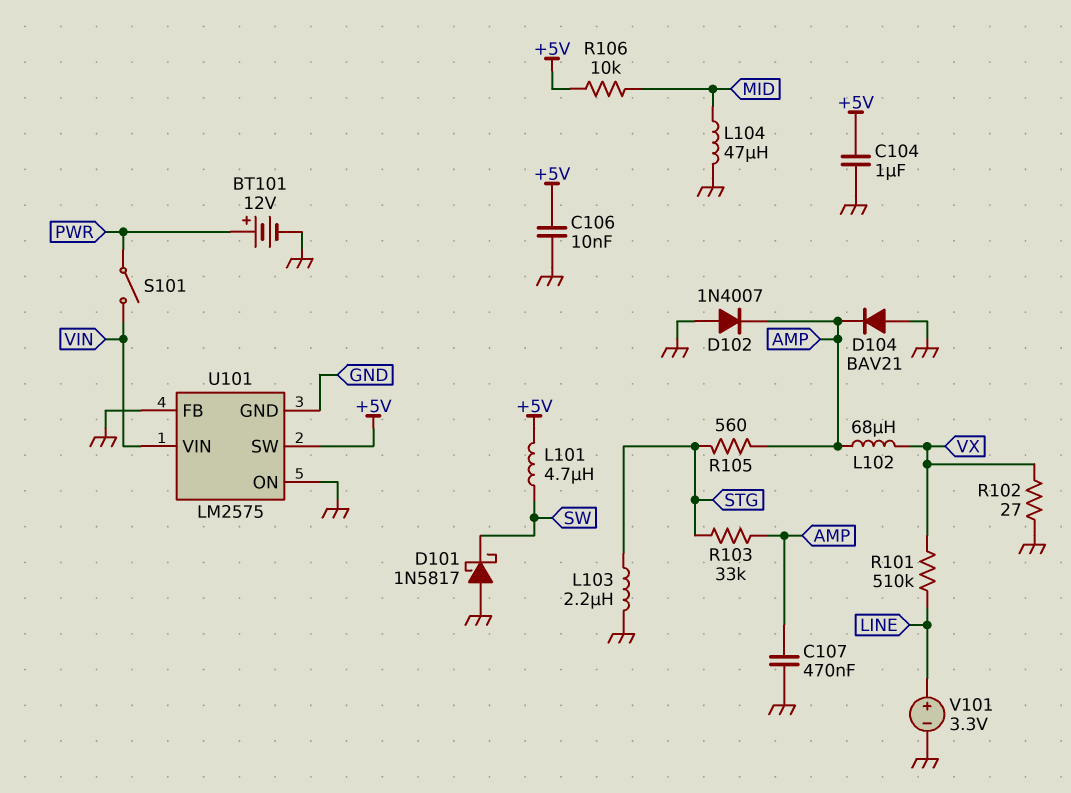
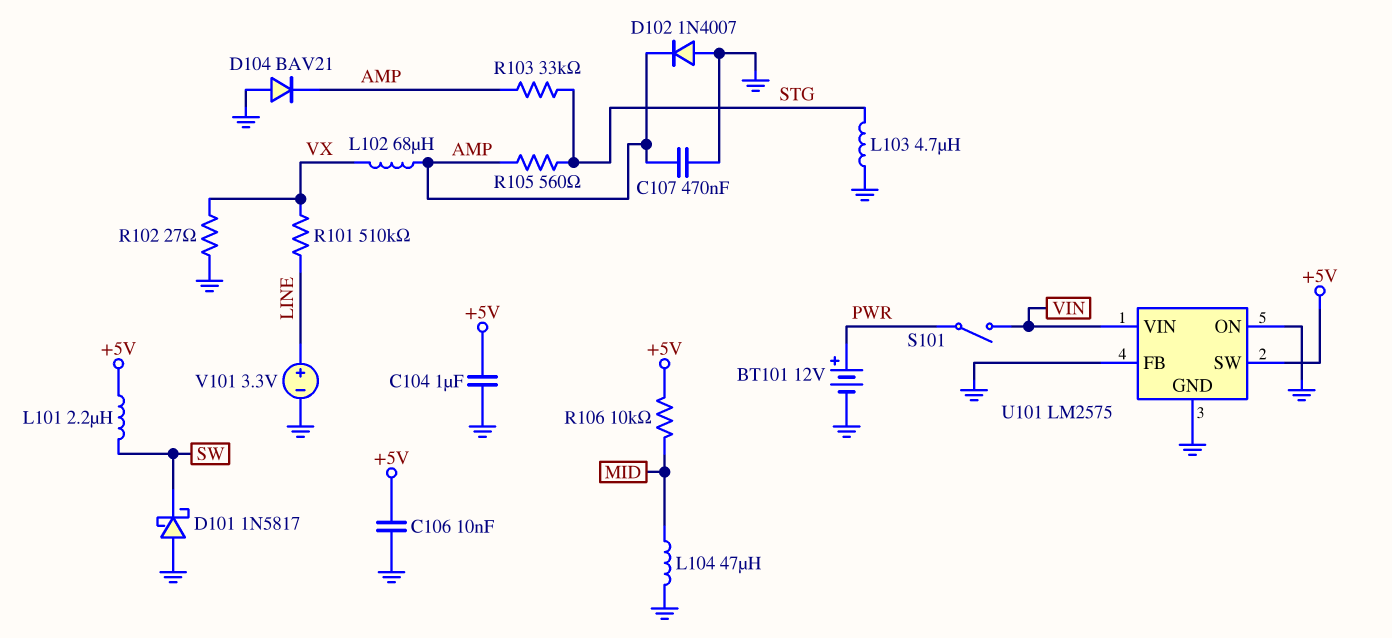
L101: 4.7uH (+5V, SW) -> 2.2uH (+5V, SW)
L103: 2.2uH (GND, STG) -> 4.7uH (GND, STG)

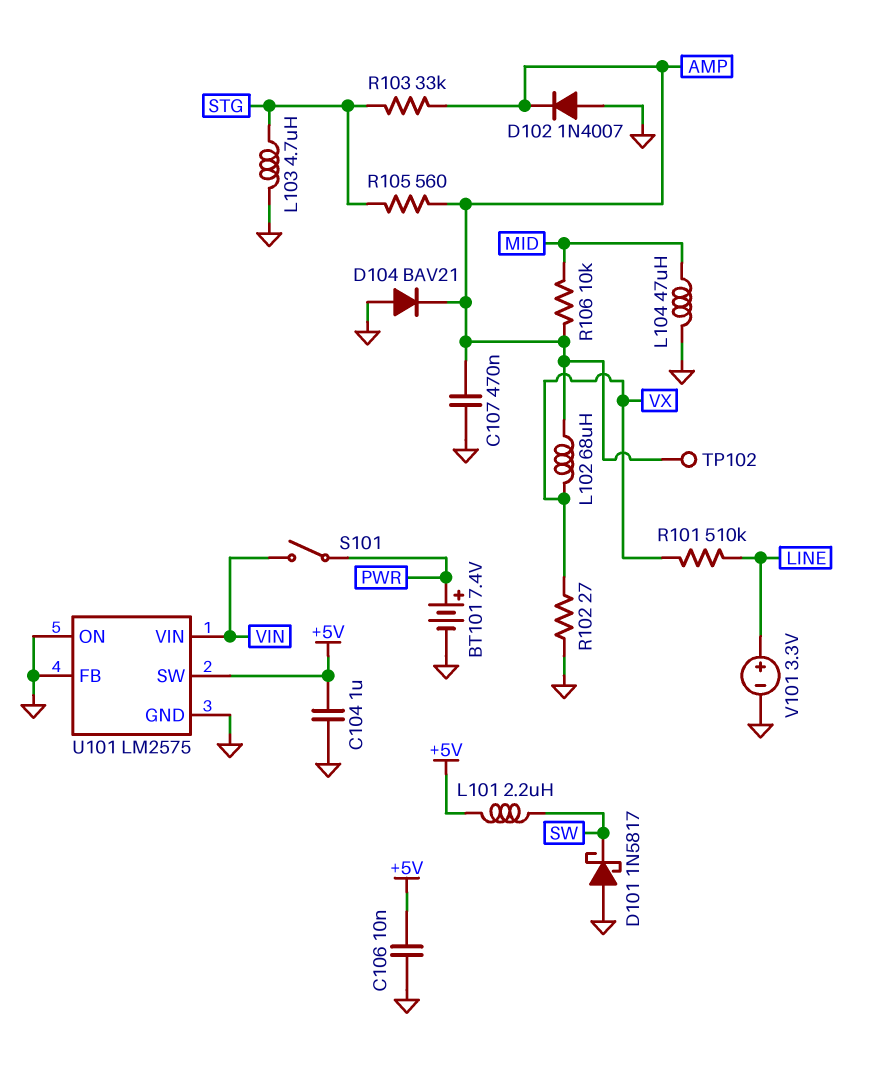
BT101: 12V (plus PWR, minus GND) -> 7.4V (plus PWR, minus GND)
R106: 10k (+5V, MID) -> 10k (AMP, MID)
TP102: none -> test point (AMP)

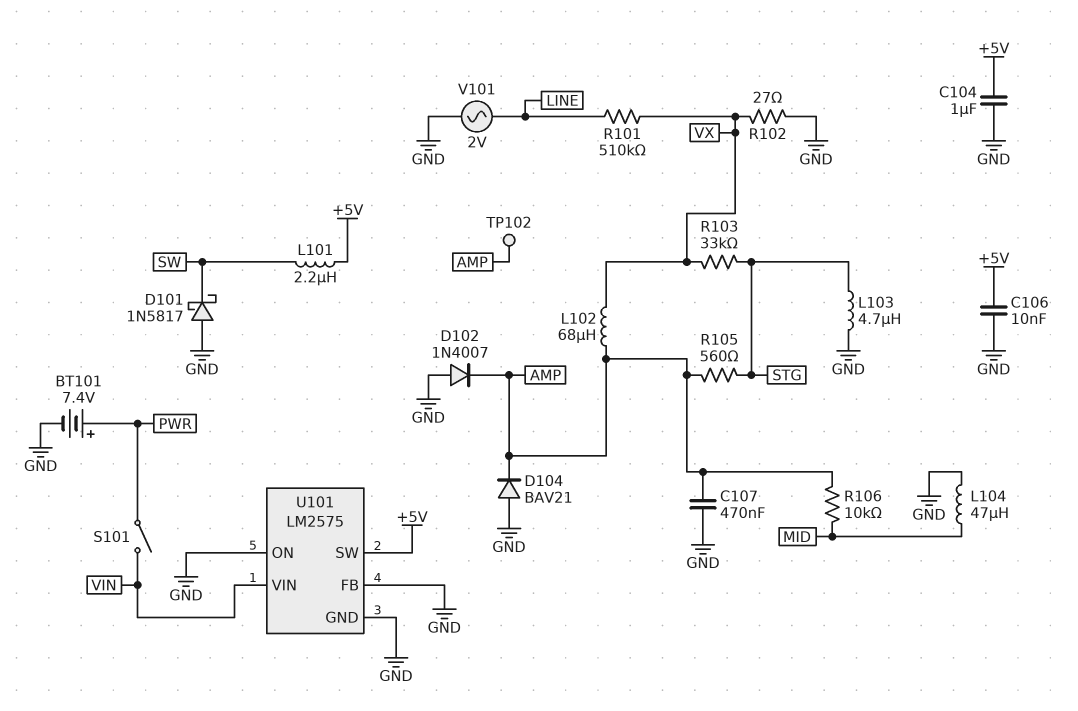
R103: 33k (AMP, STG) -> 33k (STG, VX)
V101: 3.3V (plus LINE, minus GND) -> AC 2V (GND, LINE)

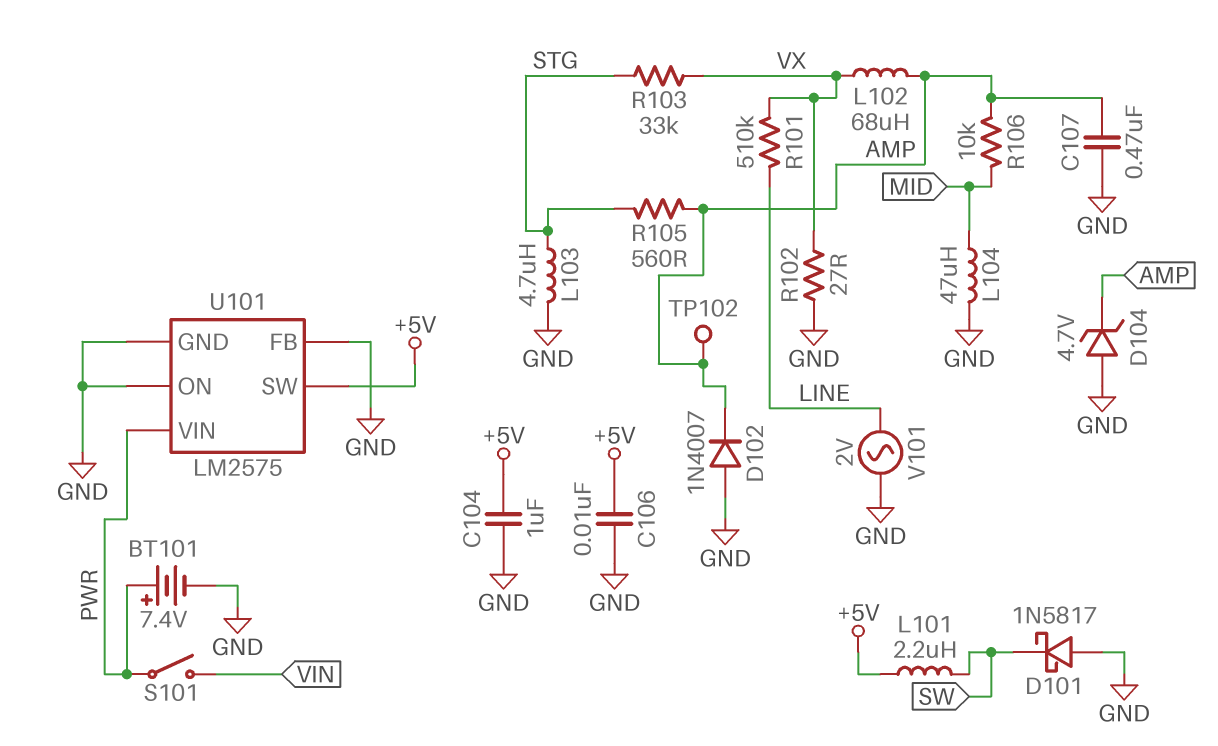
D104: diode BAV21 (A GND, K AMP) -> zener 4.7V (A GND, K AMP)
U101 pin VIN: VIN -> PWR

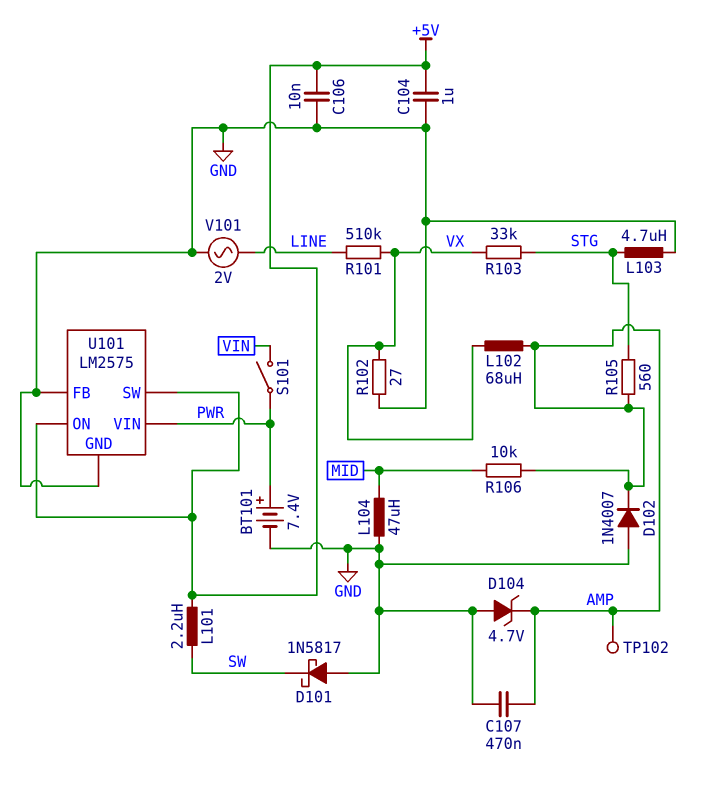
U101 pin ON: GND -> +5V

